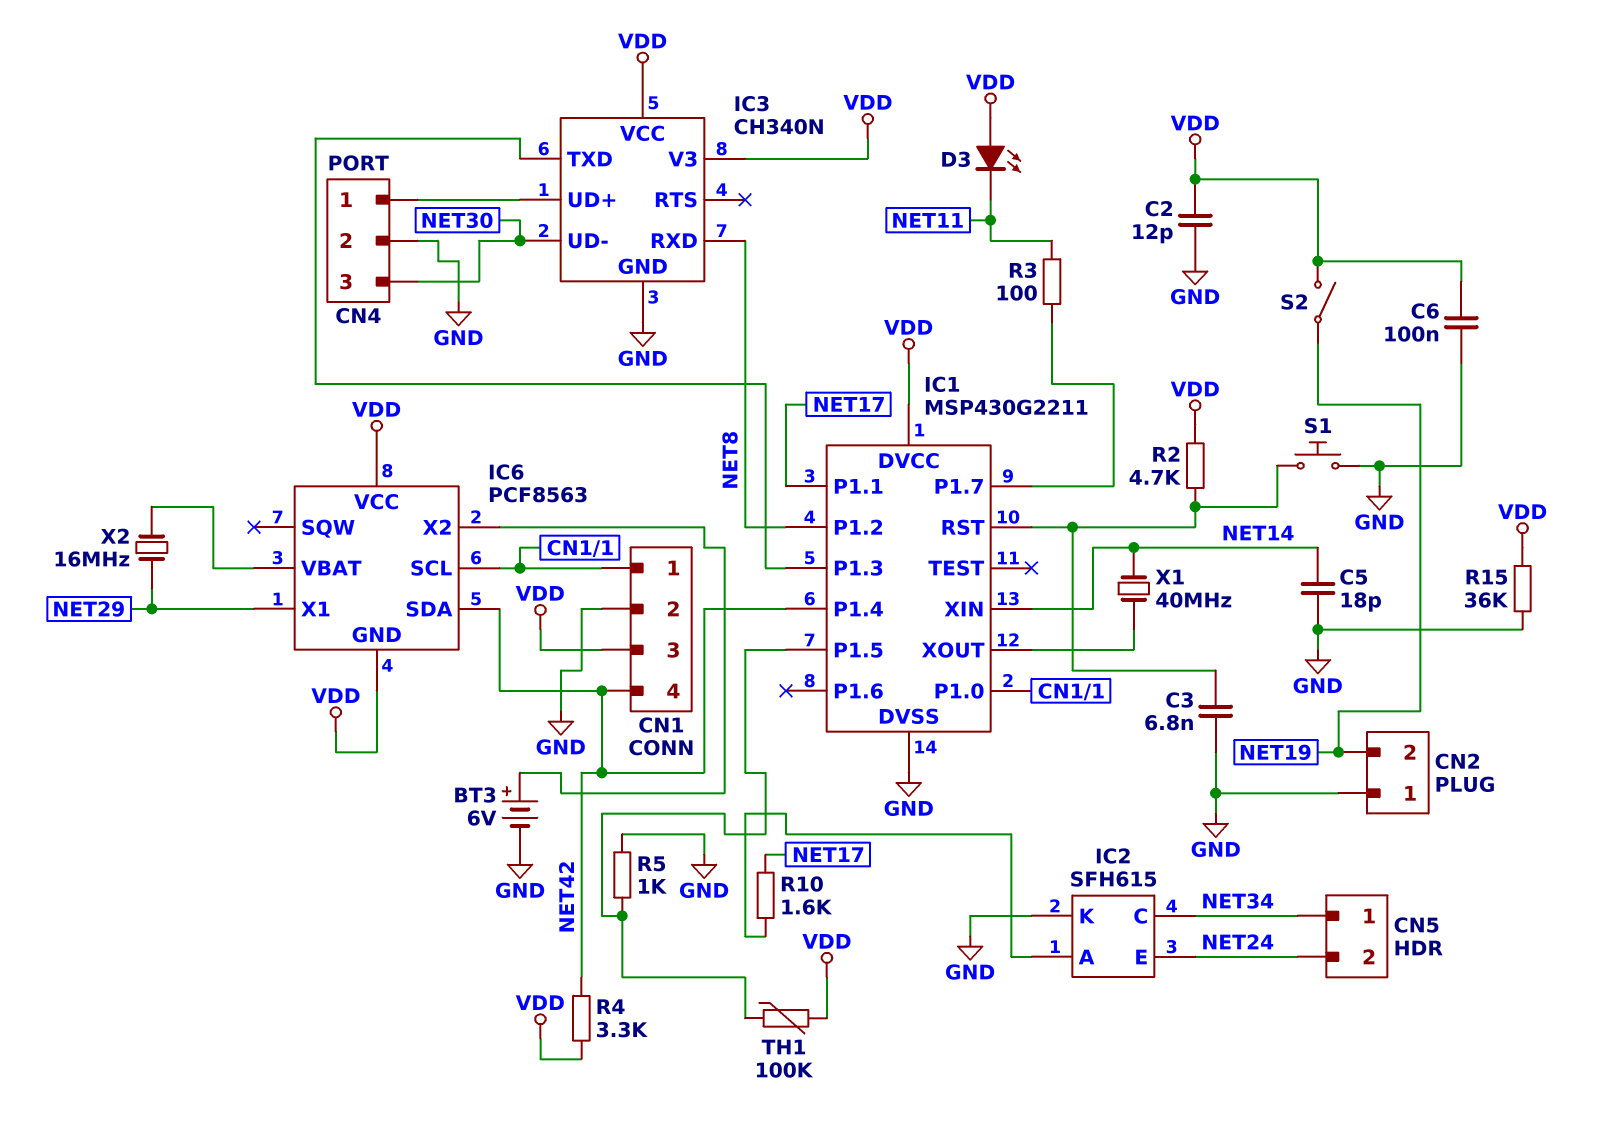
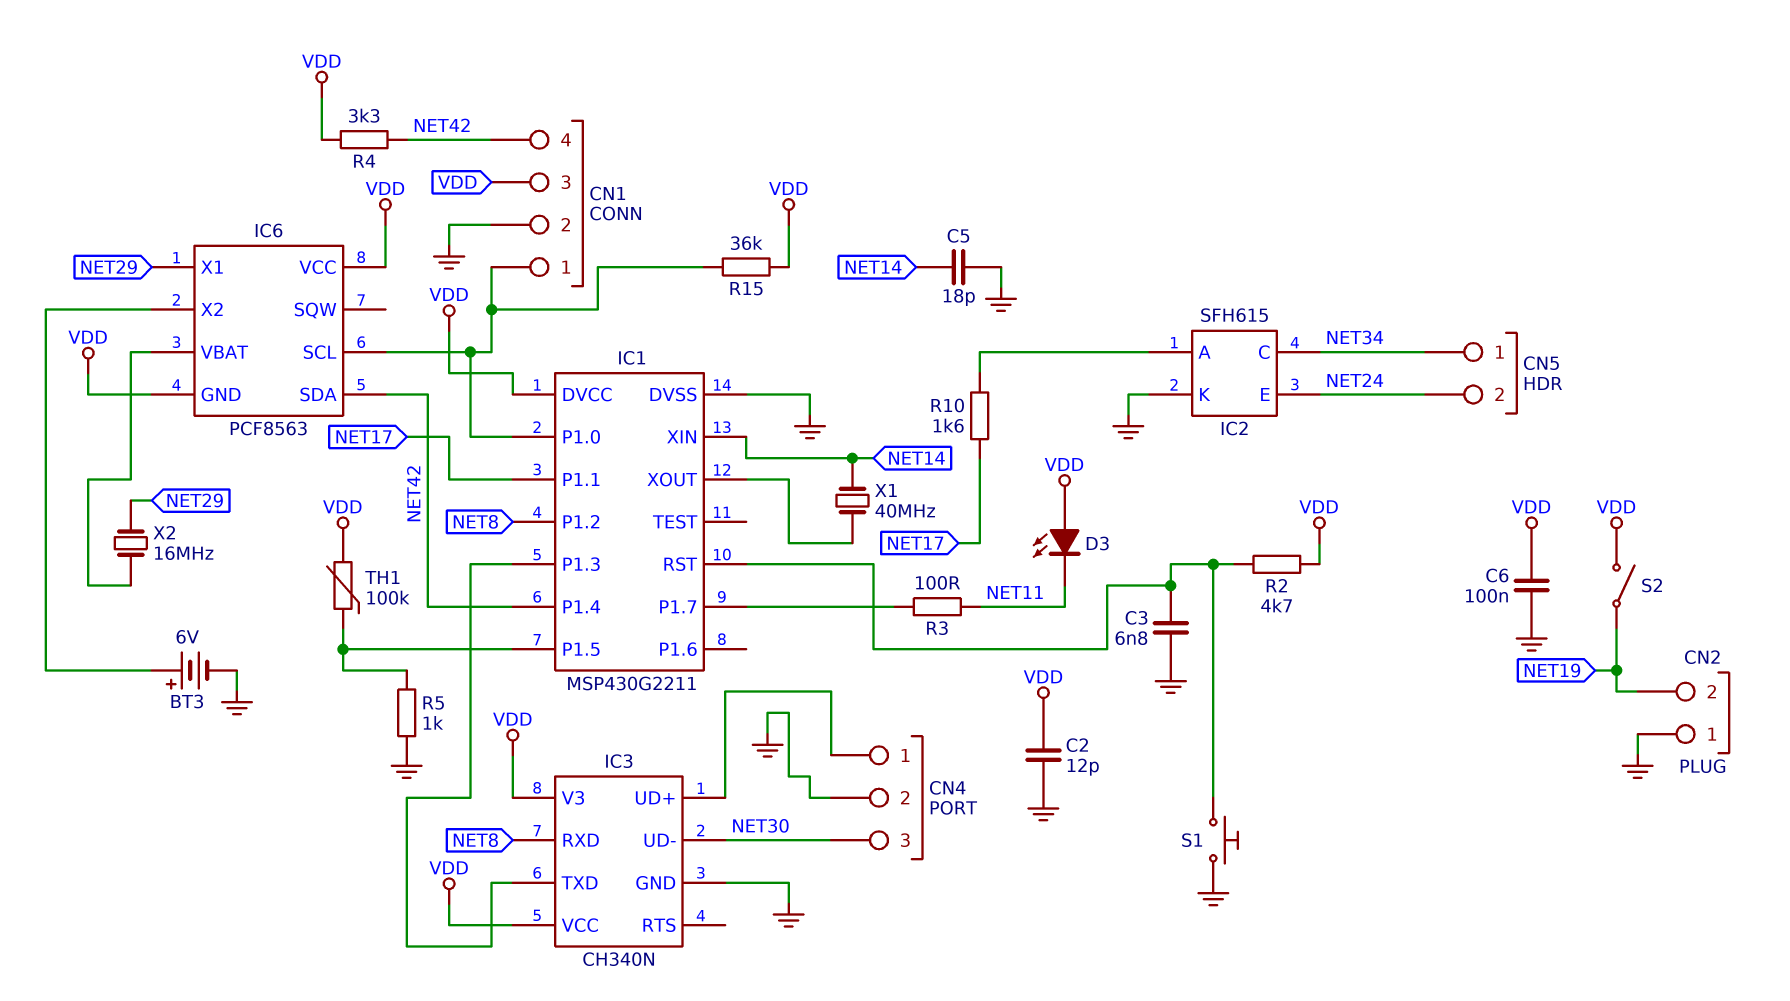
R15: 36k (GND, VDD) -> 36k (CN1/1, VDD)

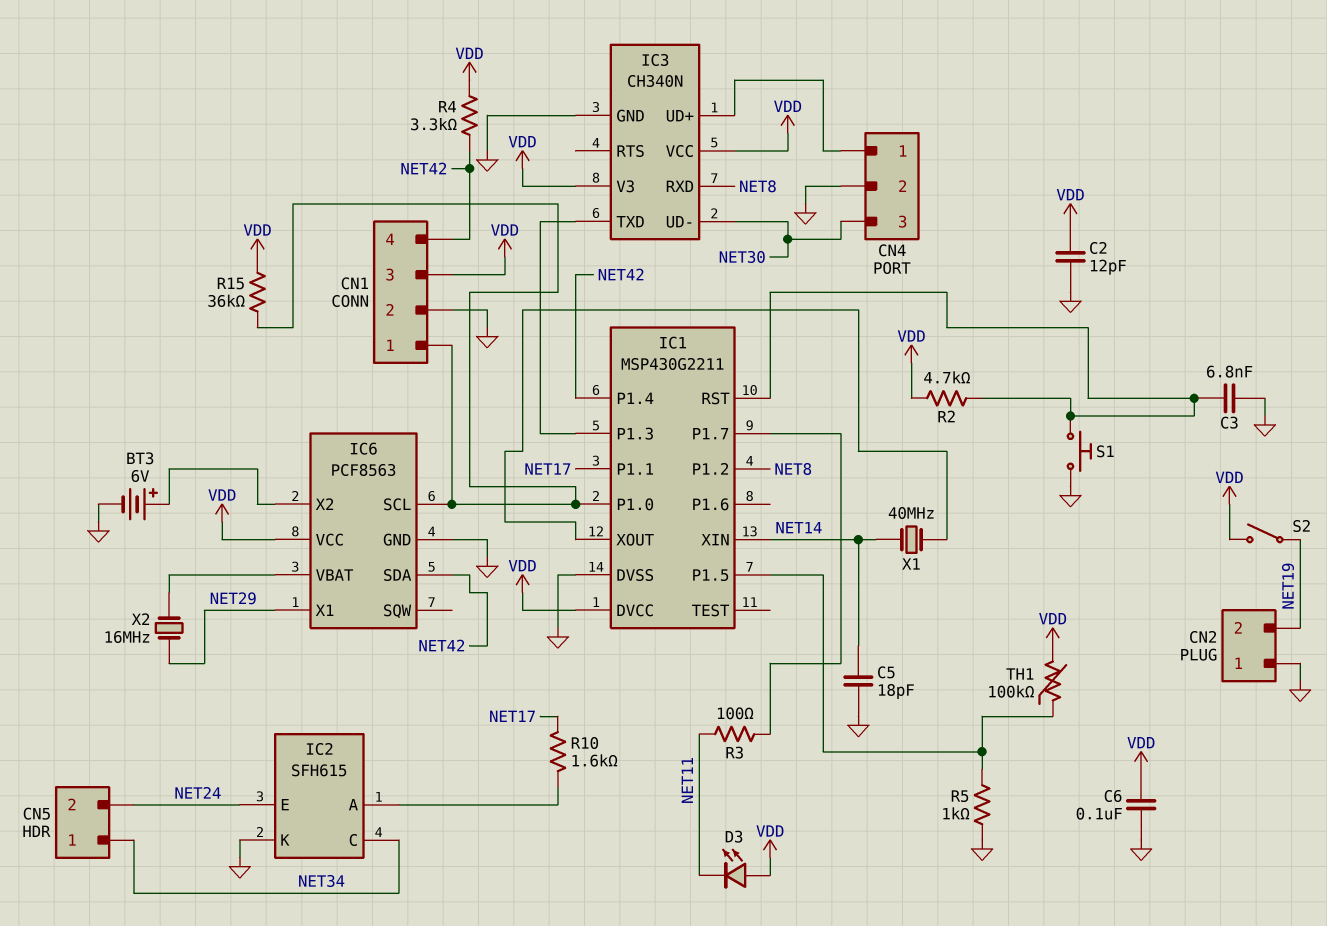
IC6 pin GND: VDD -> GND

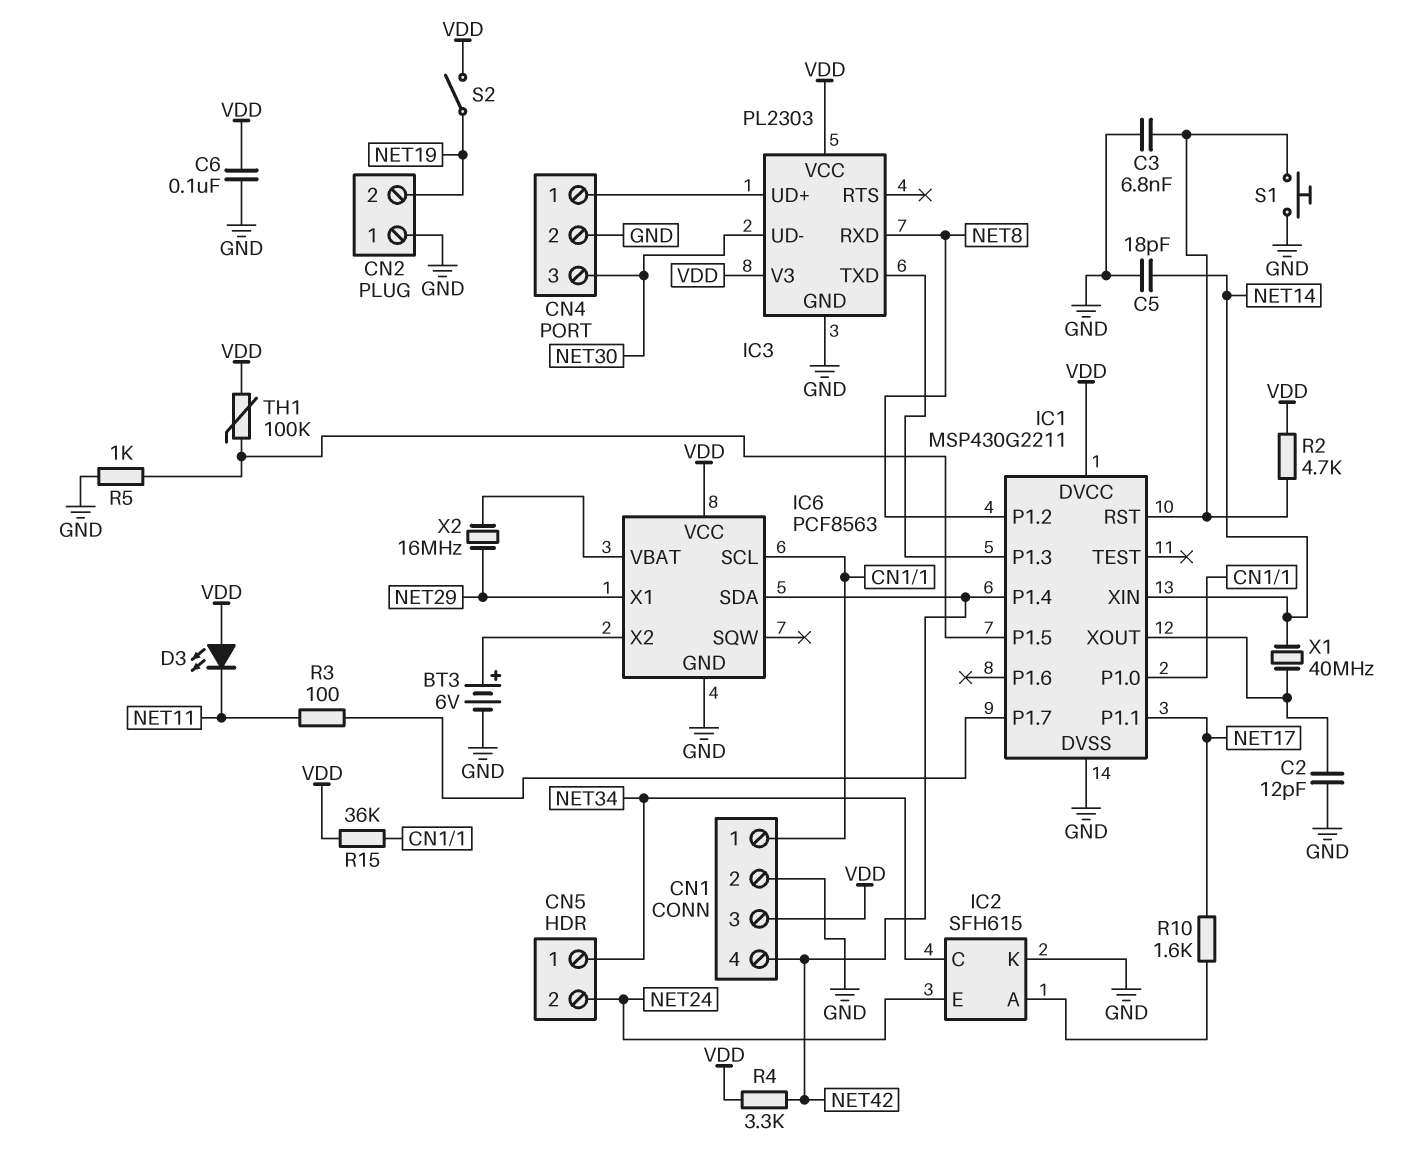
C2: 12pF (GND, VDD) -> 12pF (GND, IC1/XOUT)
IC3: CH340N -> PL2303

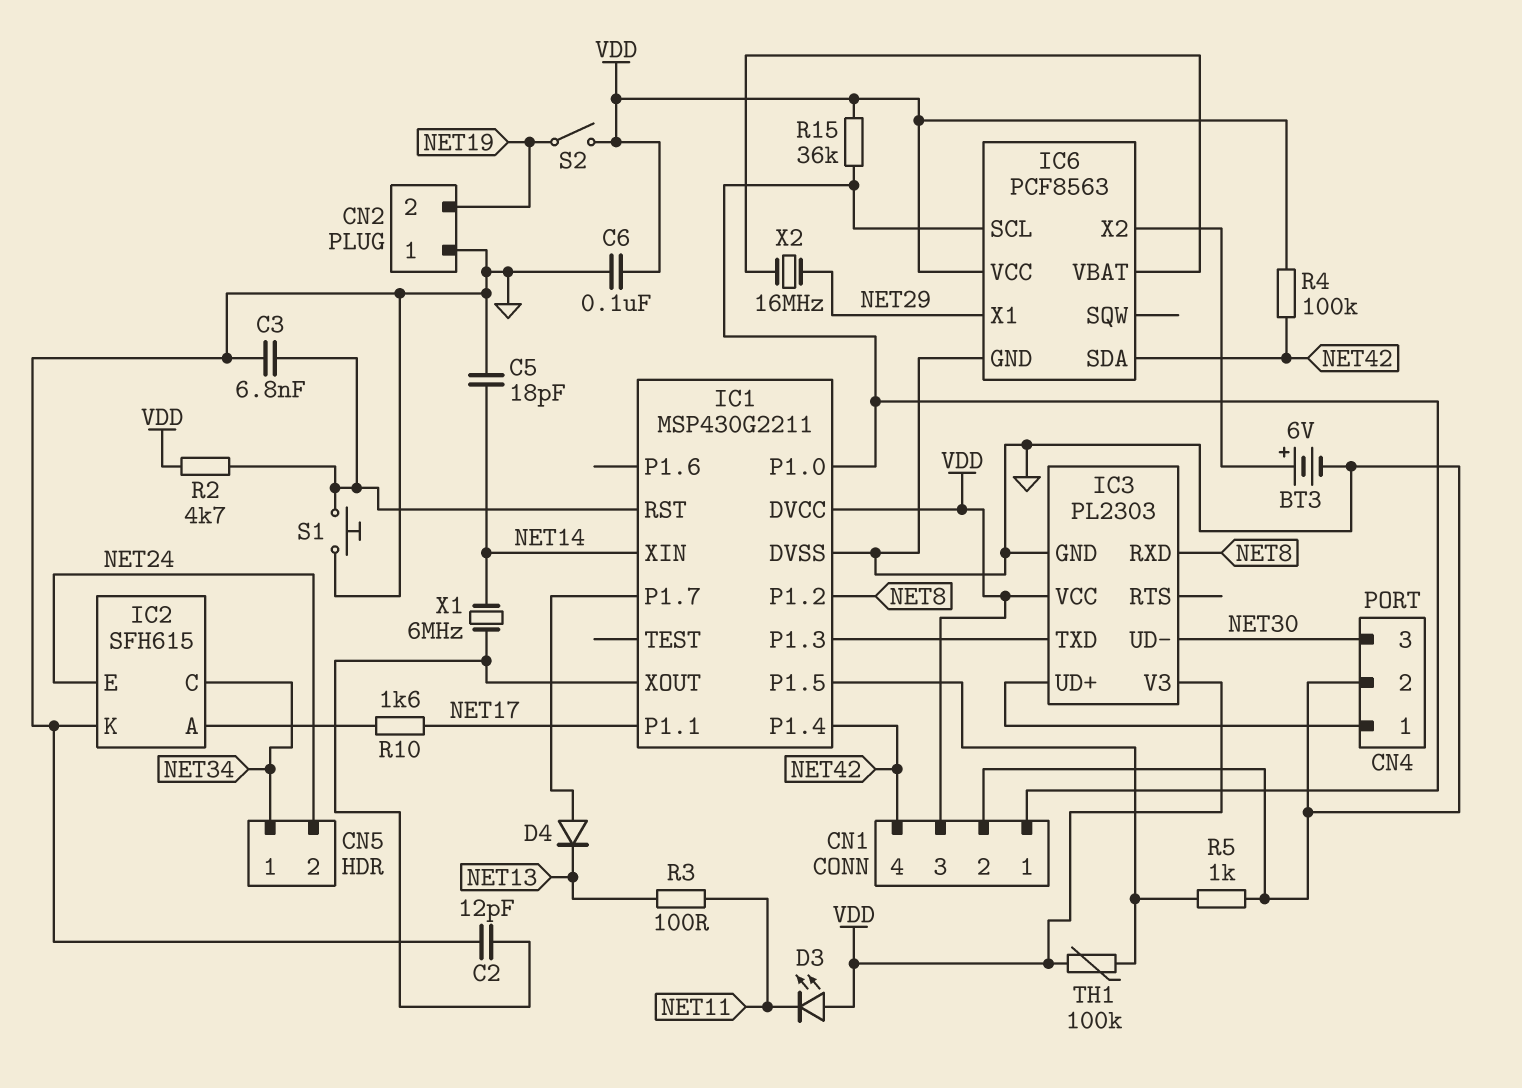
D4: none -> diode (A IC1/P1.7, K NET13)
R3: 100 (IC1/P1.7, NET11) -> 100 (NET11, NET13)
R4: 3.3k (NET42, VDD) -> 100k (NET42, VDD)
X1: 40MHz (IC1/XOUT, NET14) -> 6MHz (IC1/XOUT, NET14)

